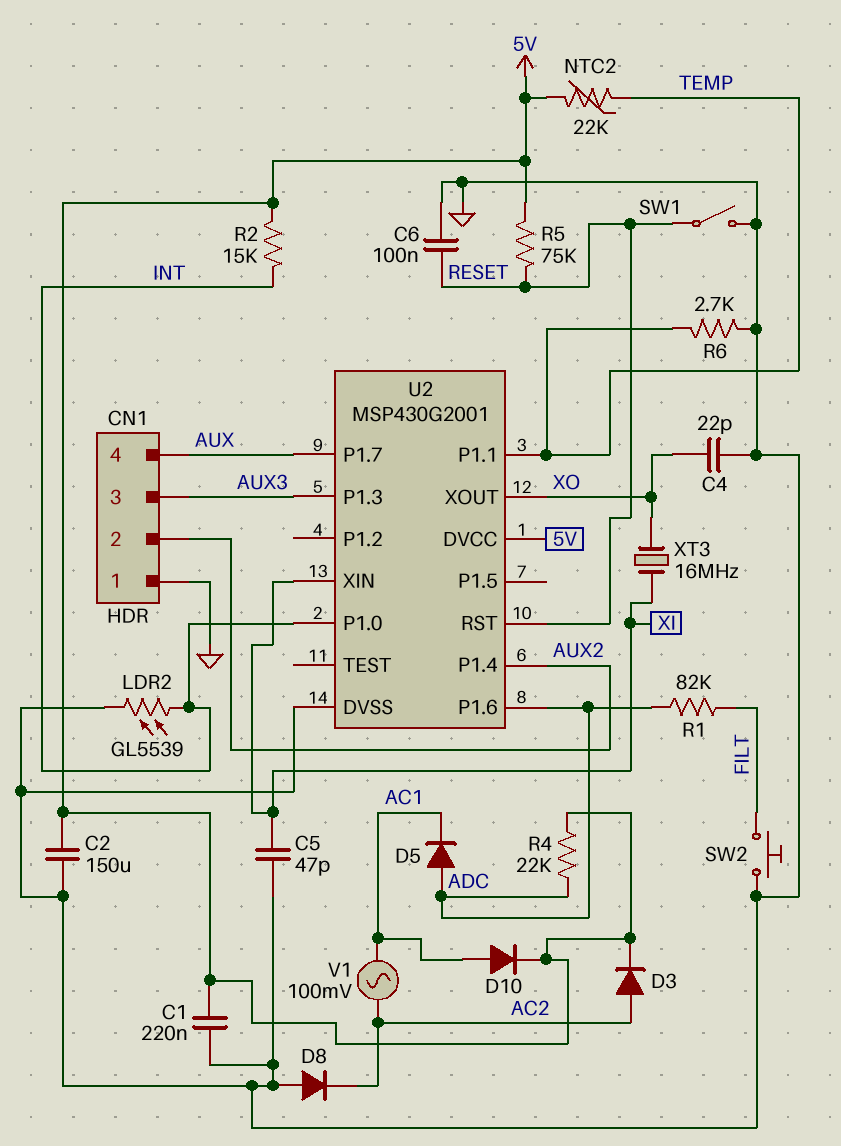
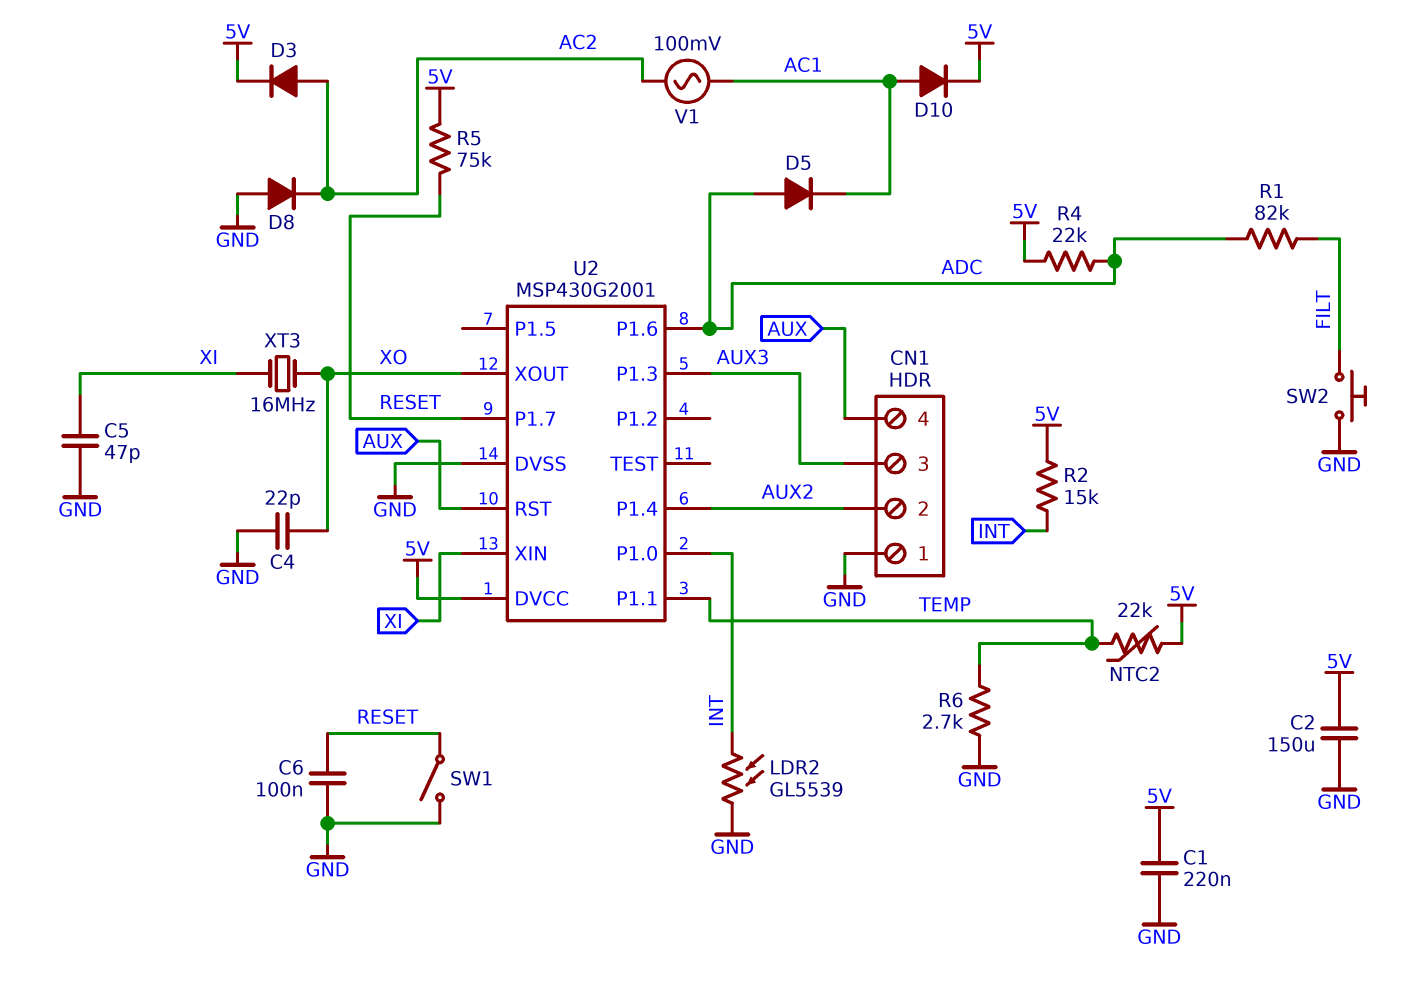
U2 pin P1.7: AUX -> RESET
U2 pin RST: RESET -> AUX

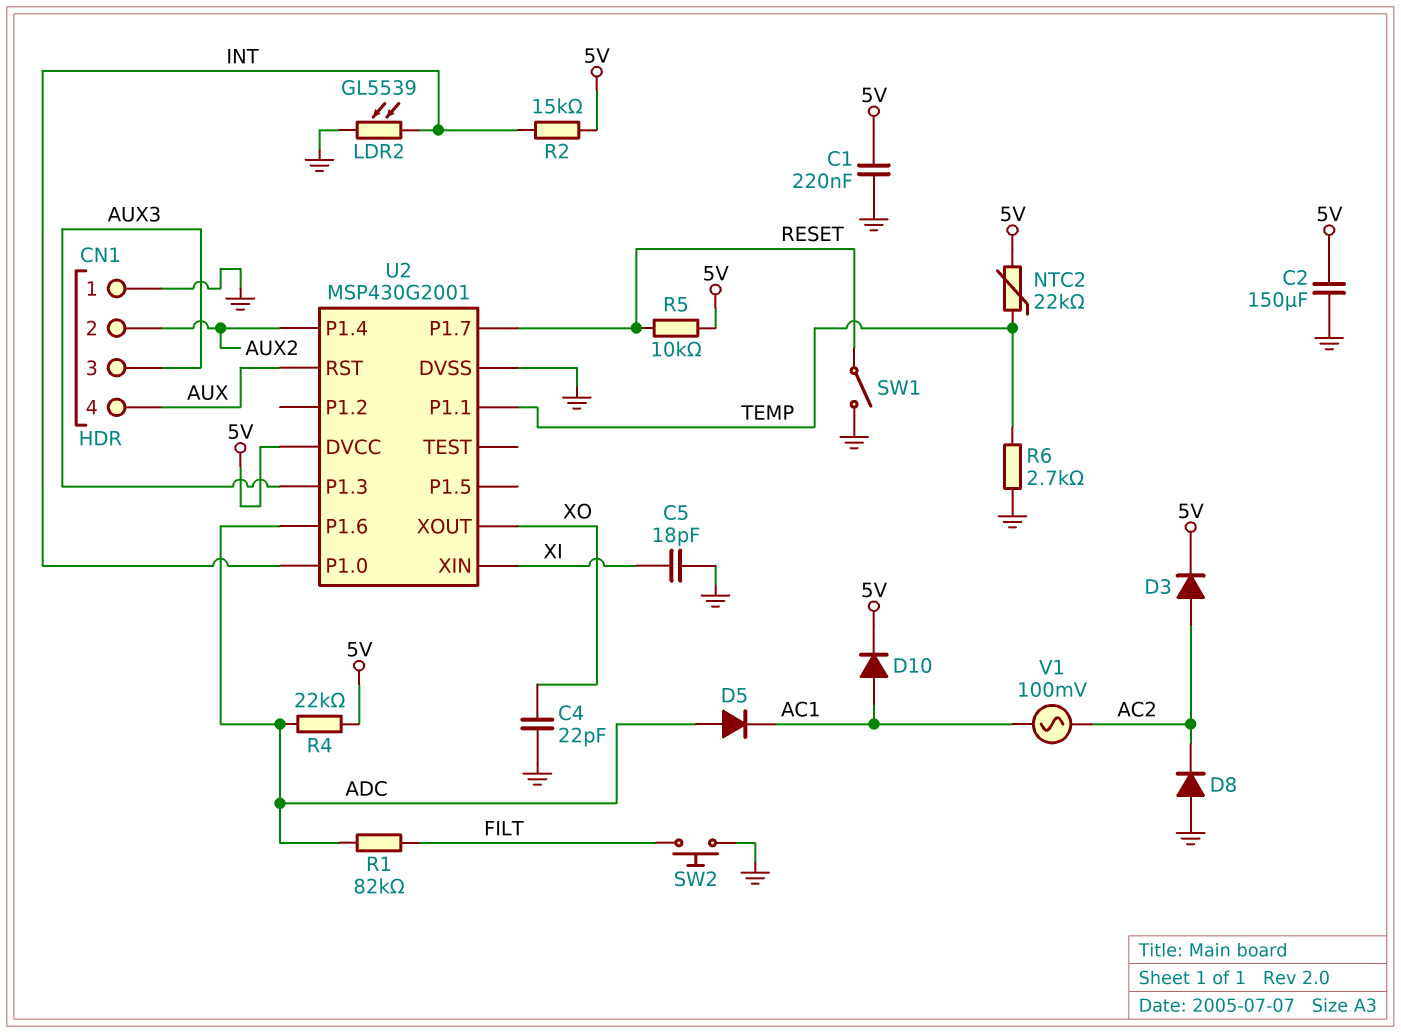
C5: 47pF (GND, XI) -> 18pF (GND, XI)
C6: 100nF (GND, RESET) -> none
R5: 75k (5V, RESET) -> 10k (5V, RESET)
XT3: 16MHz (XI, XO) -> none

